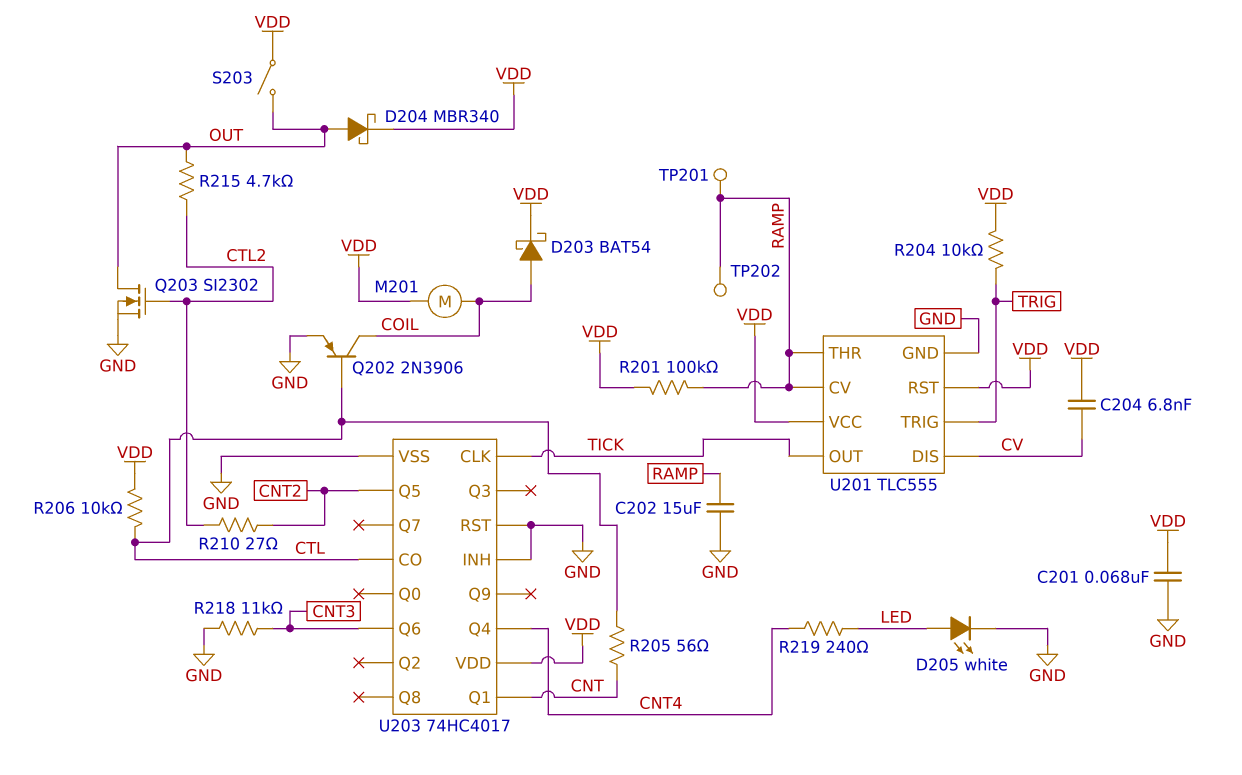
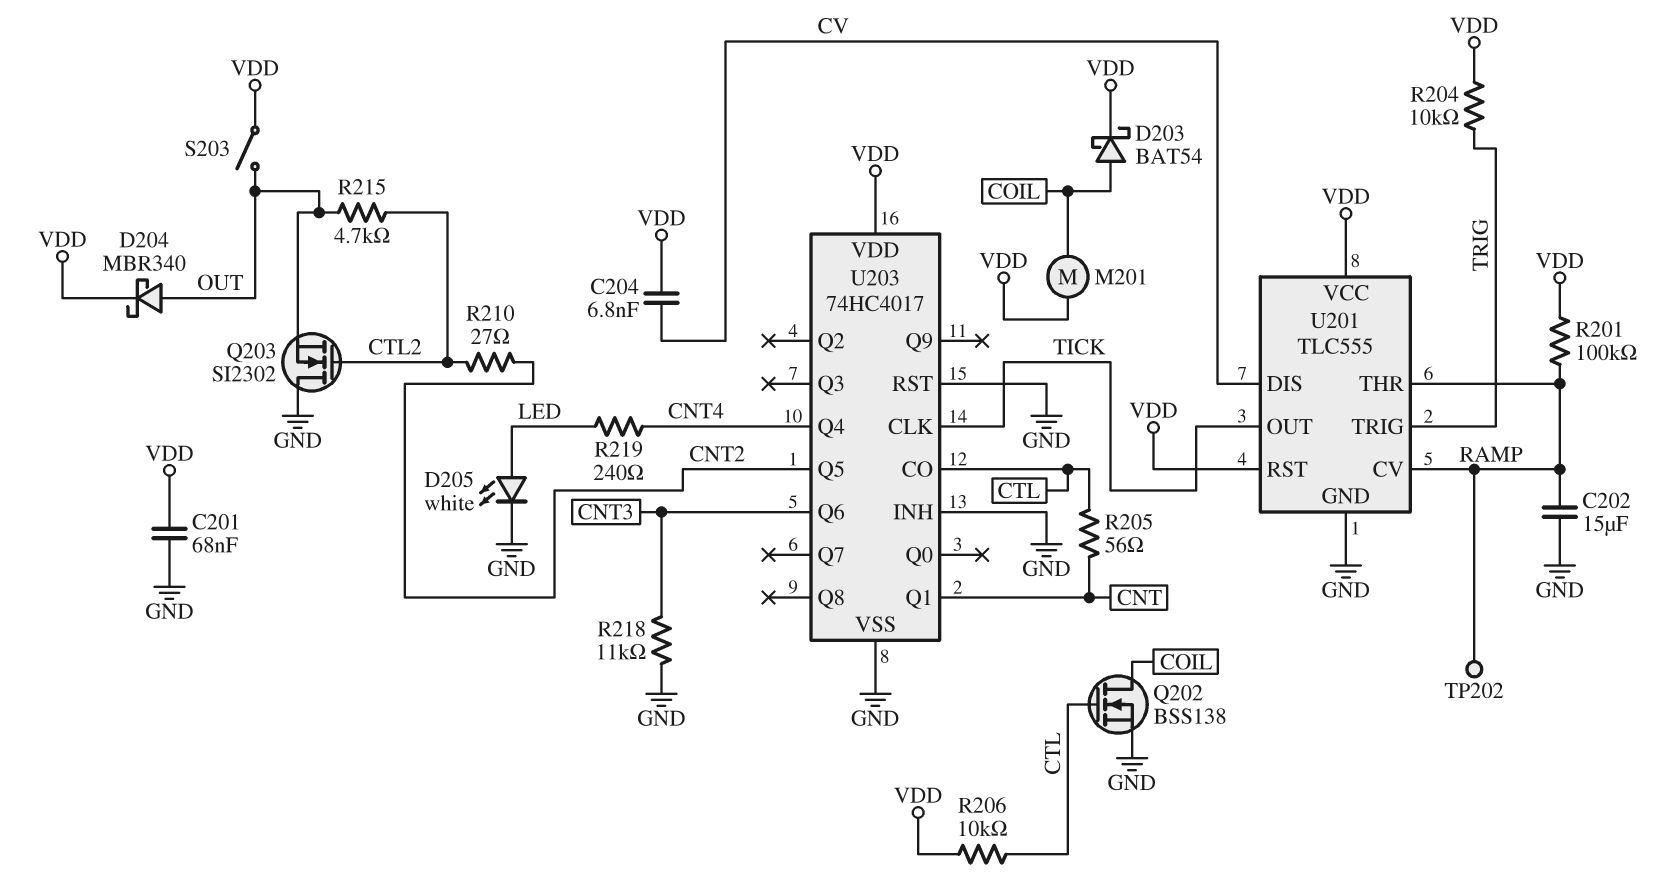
Q202: PNP 2N3906 (B CTL, C COIL, E GND) -> NMOS BSS138 (G CTL, D COIL, S GND)
Q203: NMOS SI2302 (G CTL2, D OUT, S GND) -> NMOS SI2302 (G CTL2, D GND, S OUT)
TP201: test point (RAMP) -> none

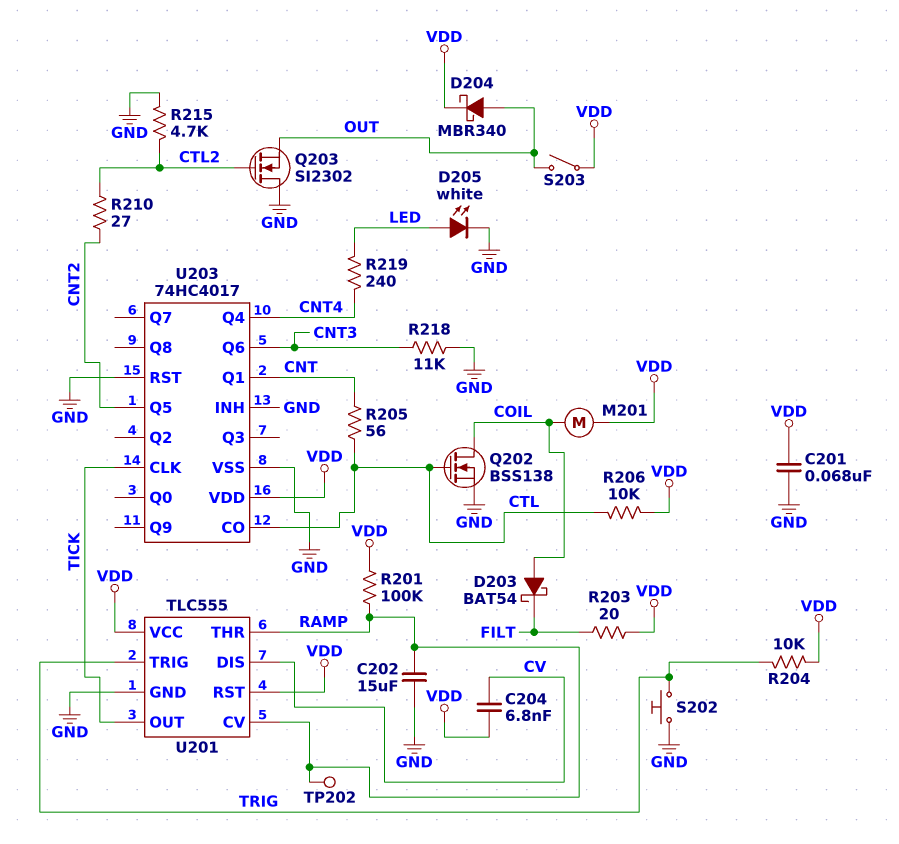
D203: schottky BAT54 (A COIL, K VDD) -> schottky BAT54 (A COIL, K FILT)
R203: none -> 20 (FILT, VDD)
R215: 4.7k (CTL2, OUT) -> 4.7k (CTL2, GND)
S202: none -> button (GND, TRIG)

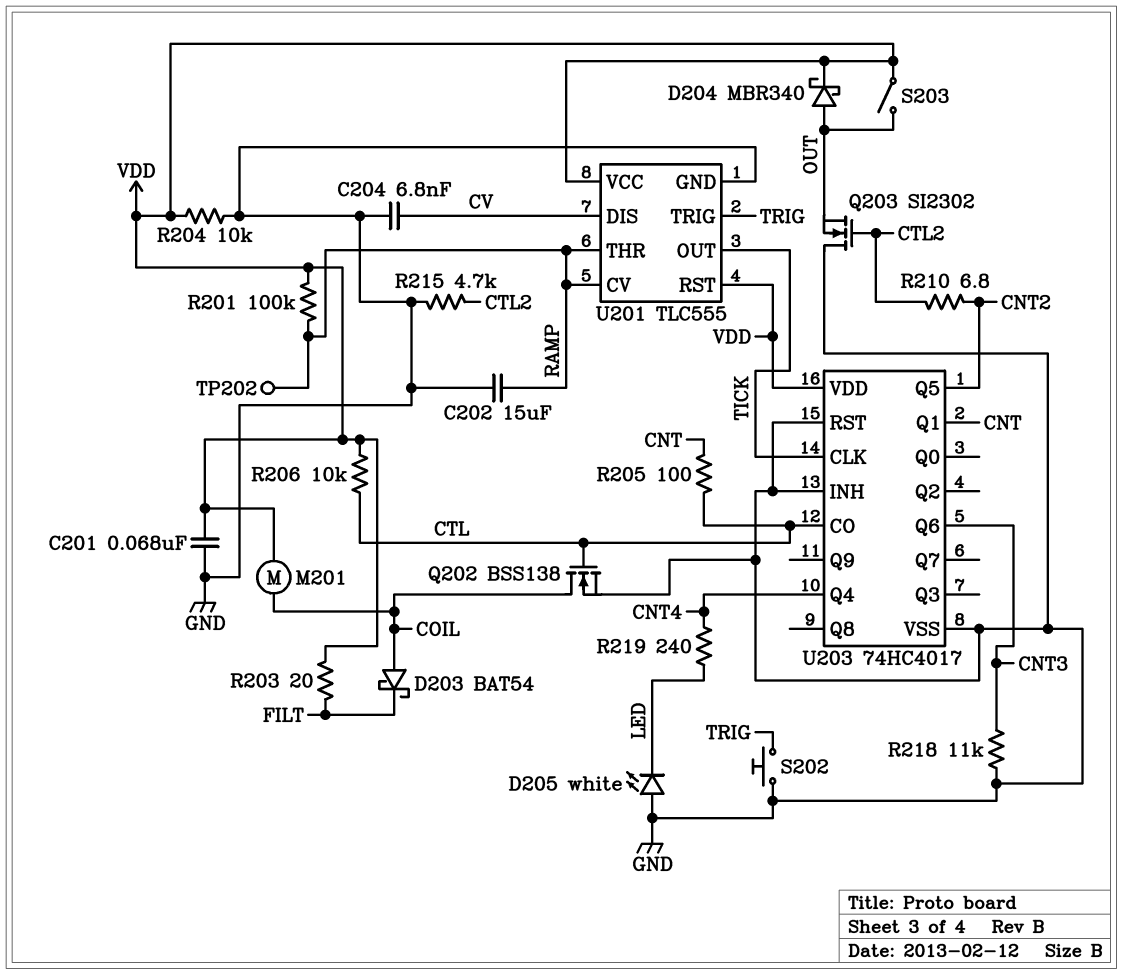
C204: 6.8nF (CV, VDD) -> 6.8nF (CV, GND)
D205: LED white (A LED, K GND) -> LED white (A GND, K LED)
R204: 10k (TRIG, VDD) -> 10k (GND, VDD)
R205: 56 (CNT, CTL) -> 100 (CNT, CTL)
R210: 27 (CNT2, CTL2) -> 6.8 (CNT2, CTL2)

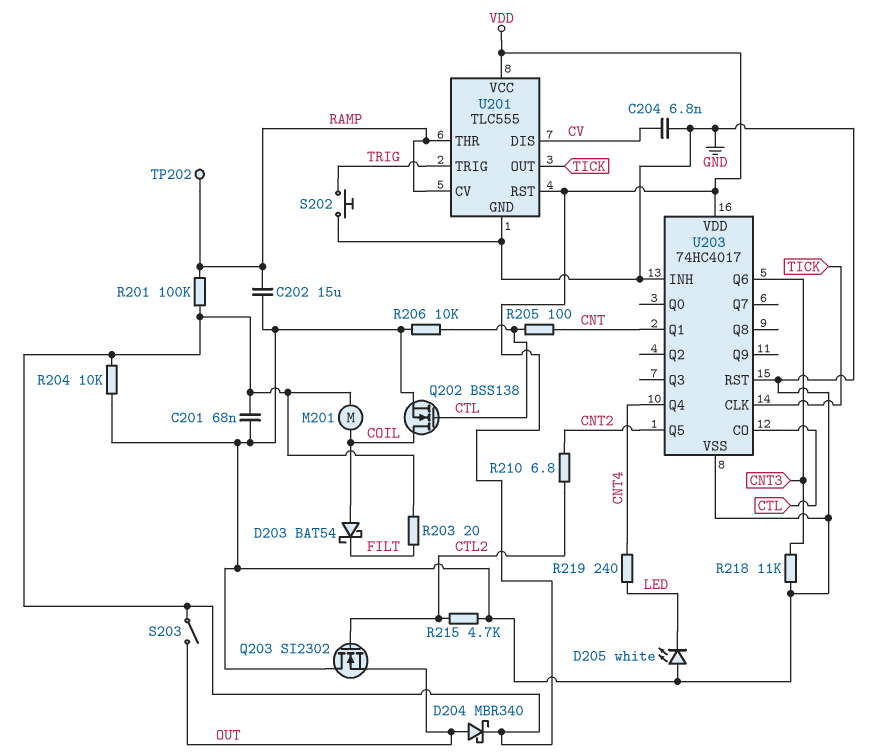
R206: 10k (CTL, VDD) -> 10k (CTL, GND)

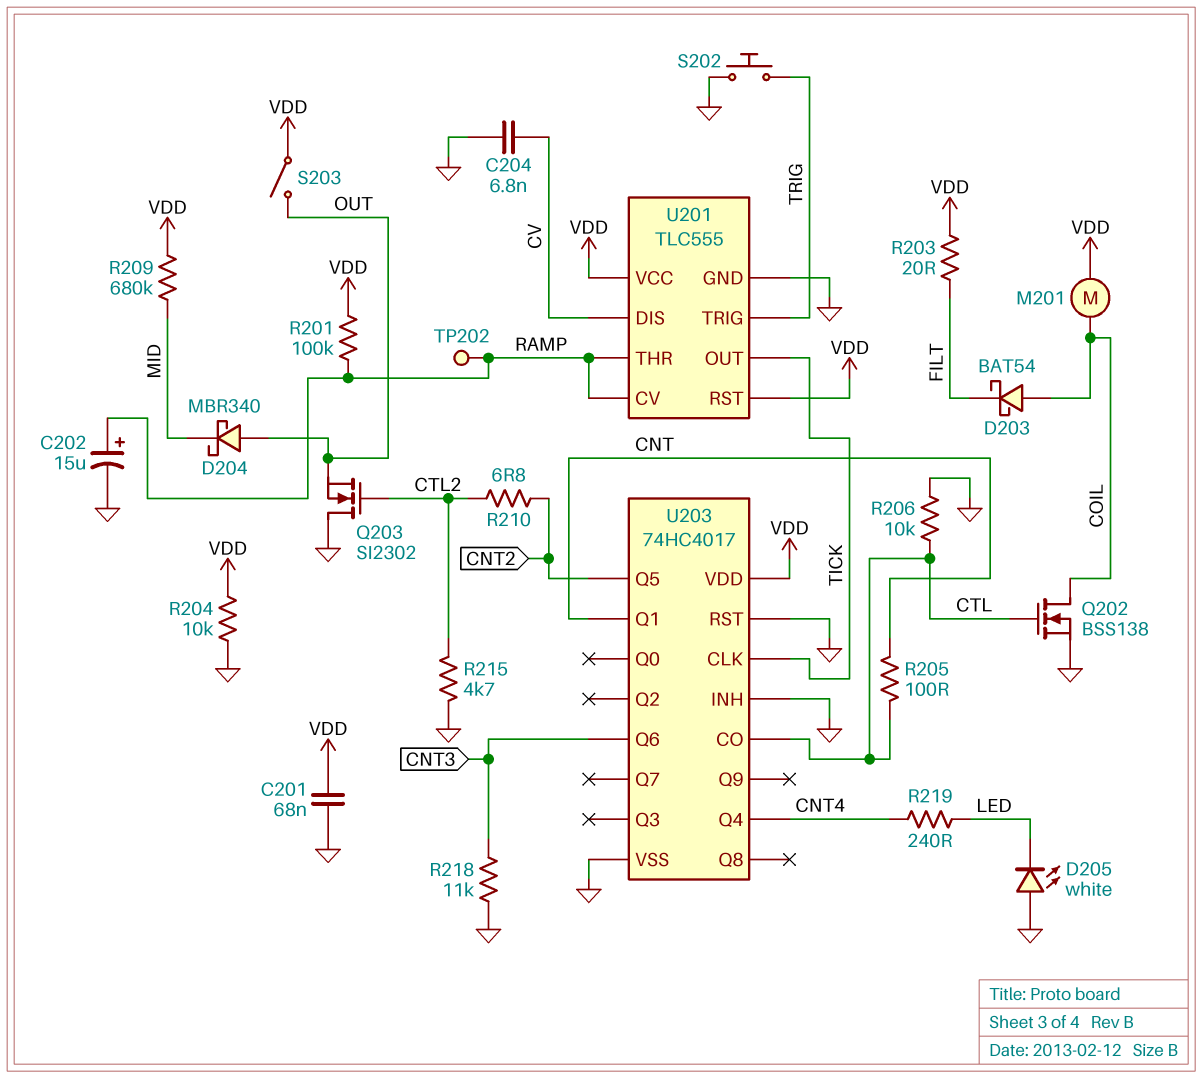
C202: 15uF (GND, RAMP) -> 15uF (plus RAMP, minus GND)
D204: schottky MBR340 (A OUT, K VDD) -> schottky MBR340 (A OUT, K MID)
R209: none -> 680k (MID, VDD)

